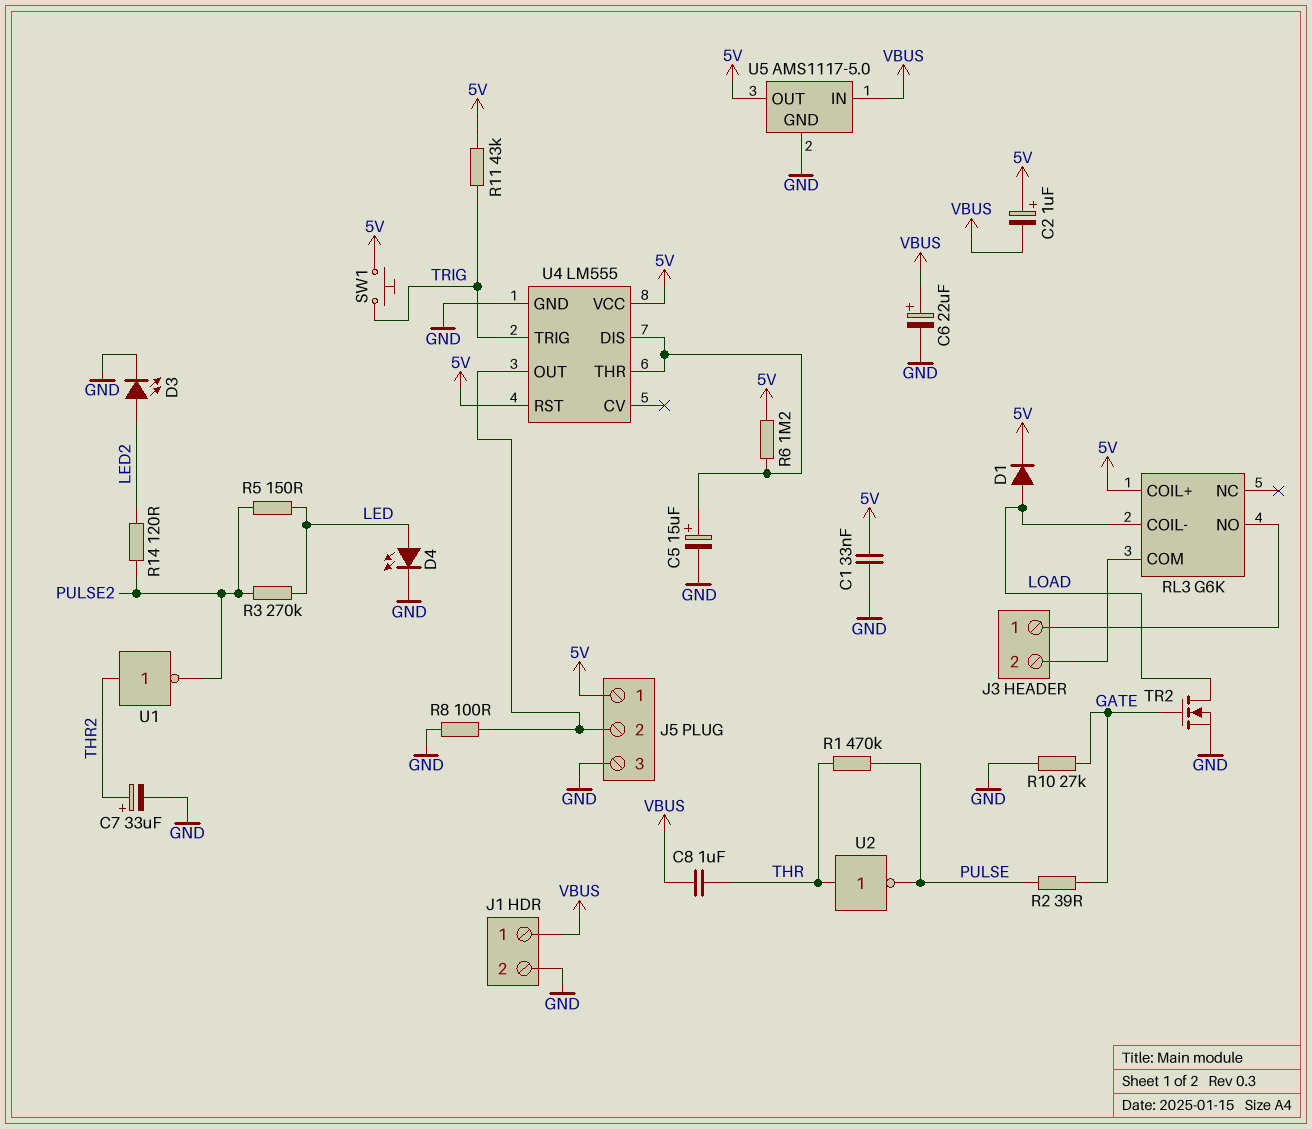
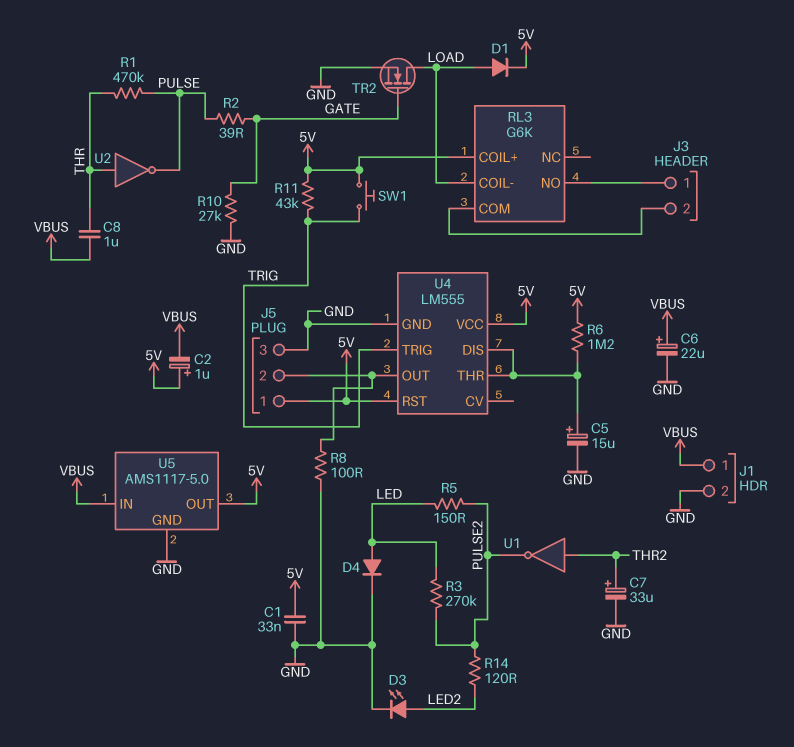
D4: LED (A LED, K GND) -> diode (A LED, K GND)

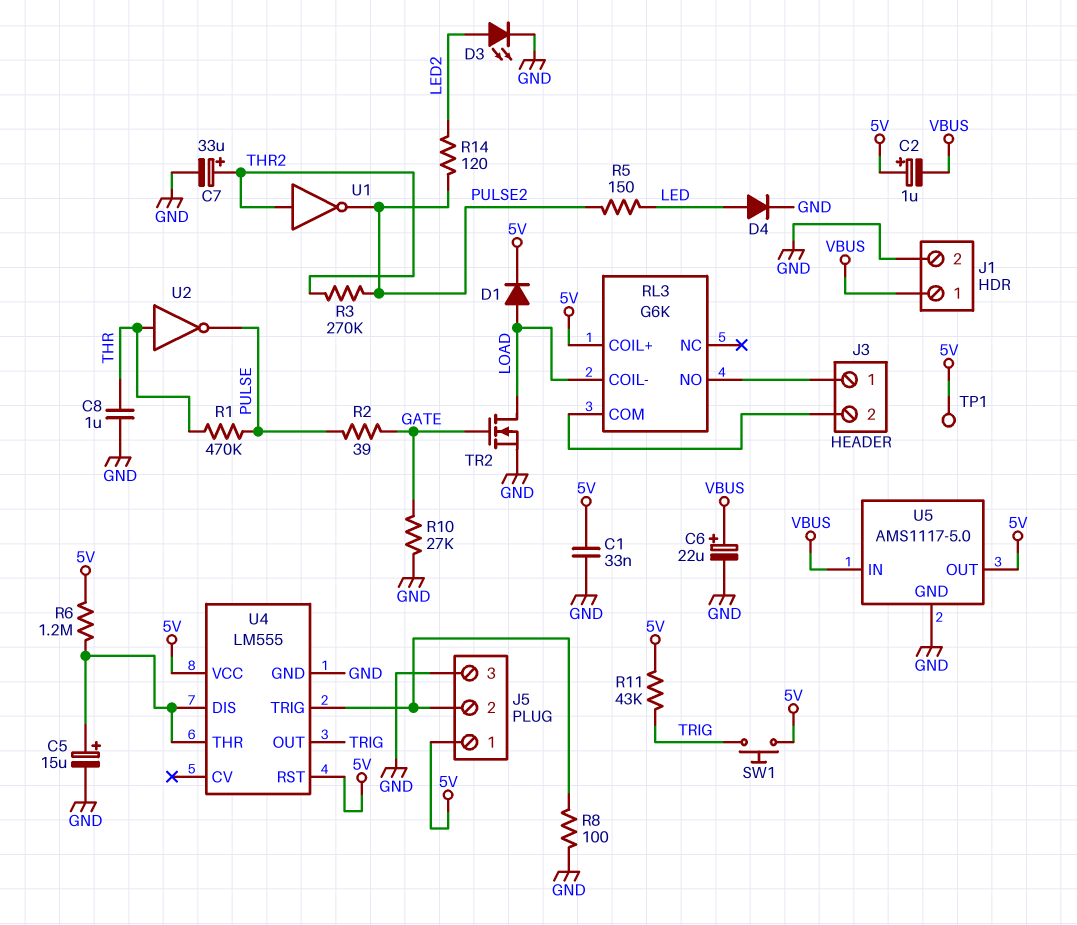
C8: 1uF (THR, VBUS) -> 1uF (GND, THR)
R3: 270k (LED, PULSE2) -> 270k (PULSE2, THR2)
TP1: none -> test point (5V)
U4 pin OUT: J5/2 -> TRIG
U4 pin TRIG: TRIG -> J5/2

